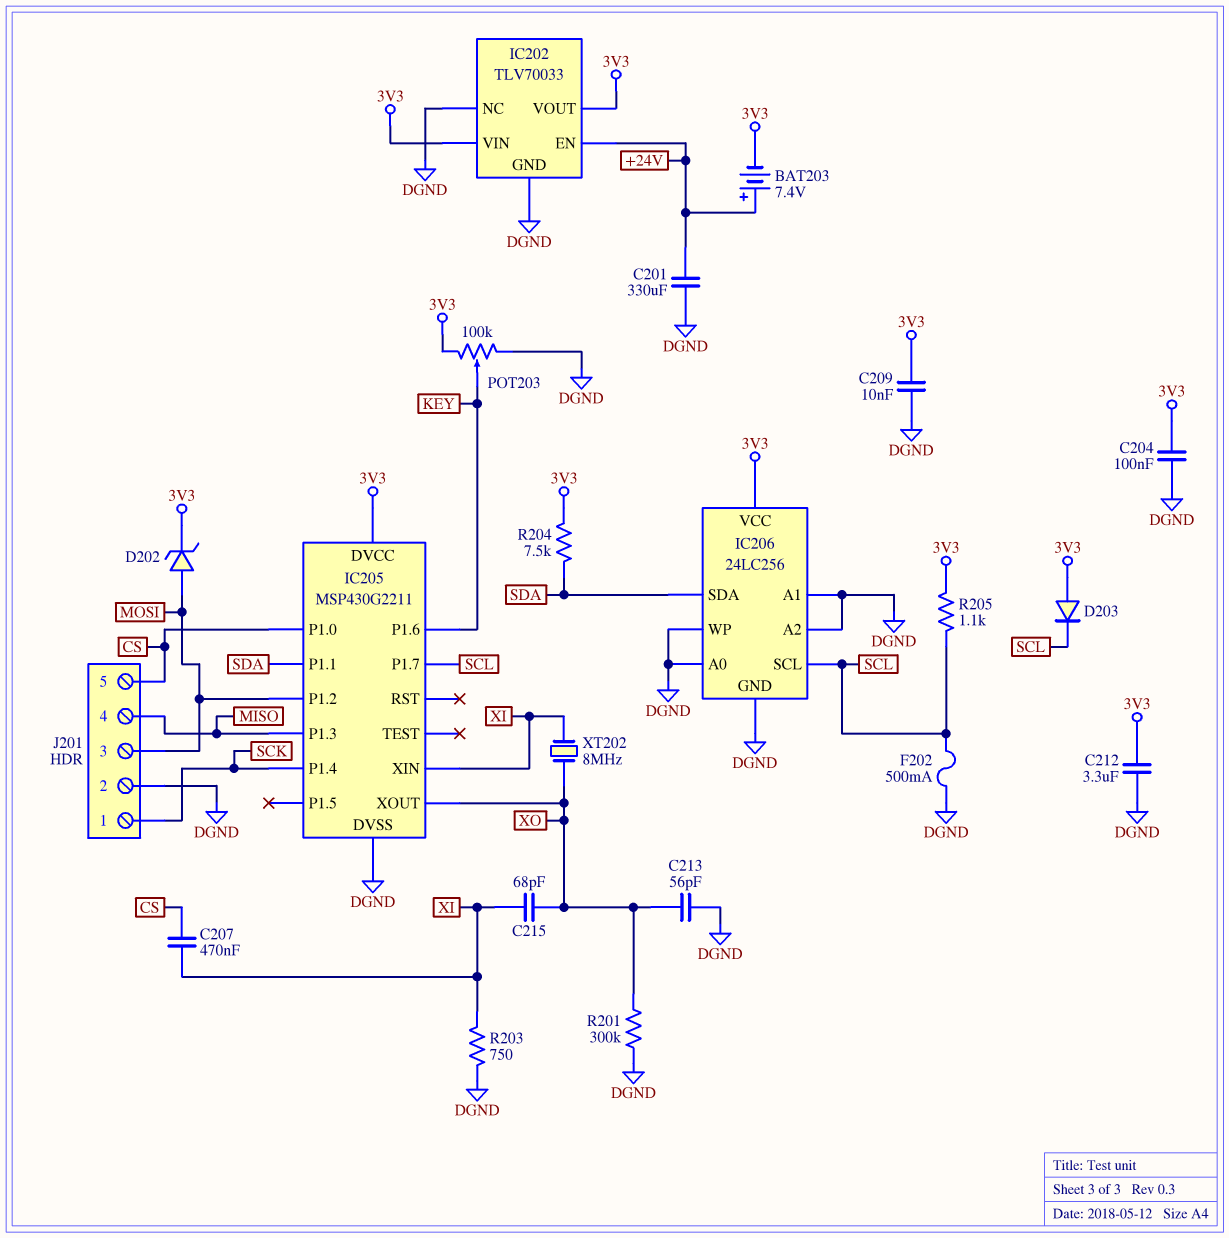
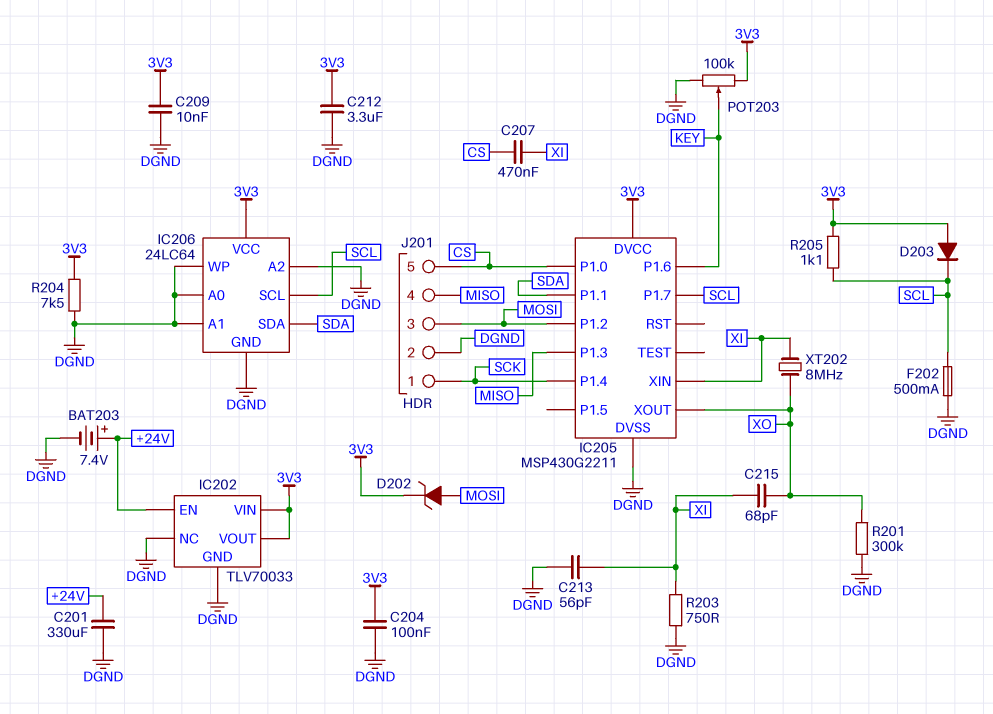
BAT203: 7.4V (plus +24V, minus 3V3) -> 7.4V (plus +24V, minus DGND)
C213: 56pF (DGND, XO) -> 56pF (DGND, XI)
IC206: 24LC256 -> 24LC64
R204: 7.5k (3V3, SDA) -> 7.5k (3V3, DGND)

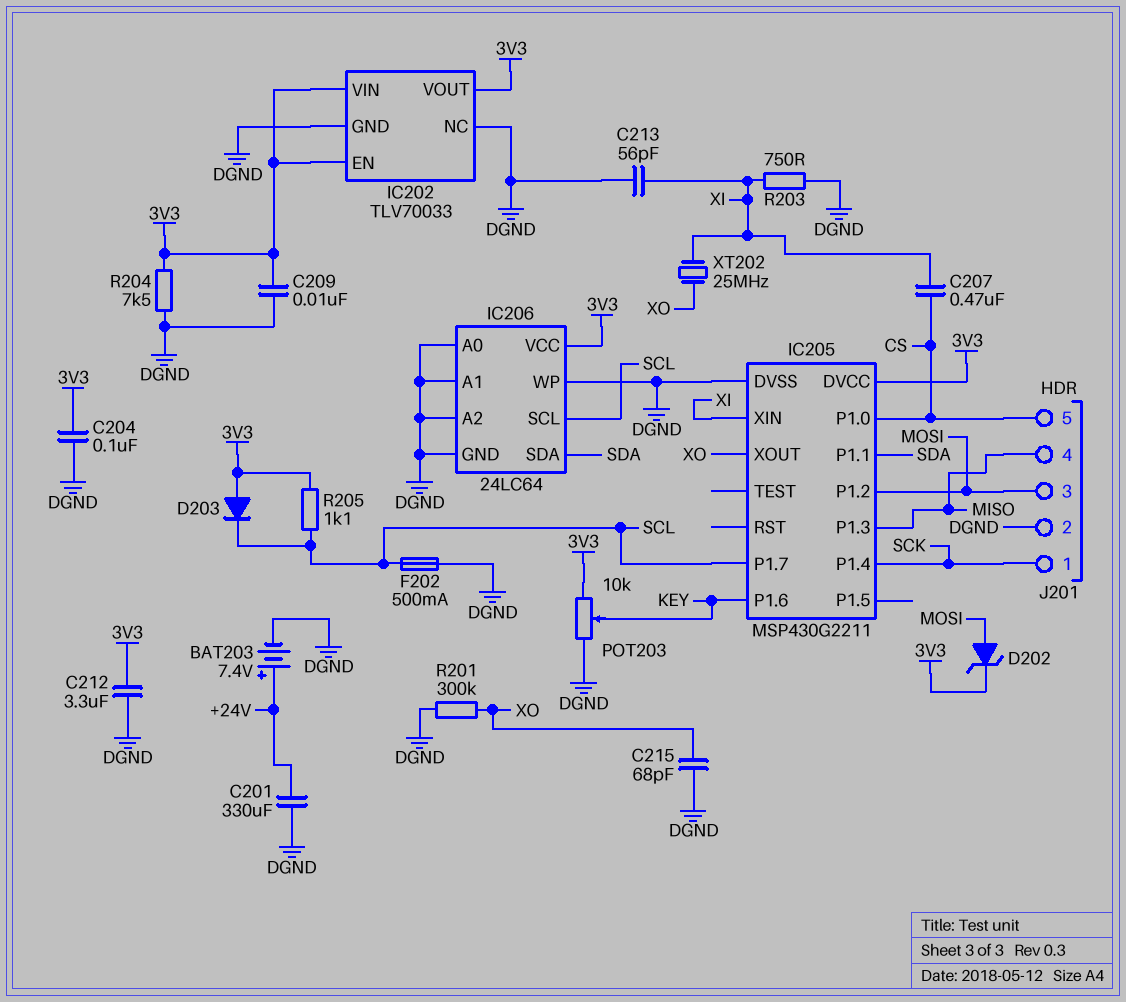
C215: 68pF (XI, XO) -> 68pF (DGND, XO)
IC202 pin EN: +24V -> 3V3
POT203: 100k (3V3, DGND, wiper KEY) -> 10k (3V3, DGND, wiper KEY)
XT202: 8MHz (XI, XO) -> 25MHz (XI, XO)

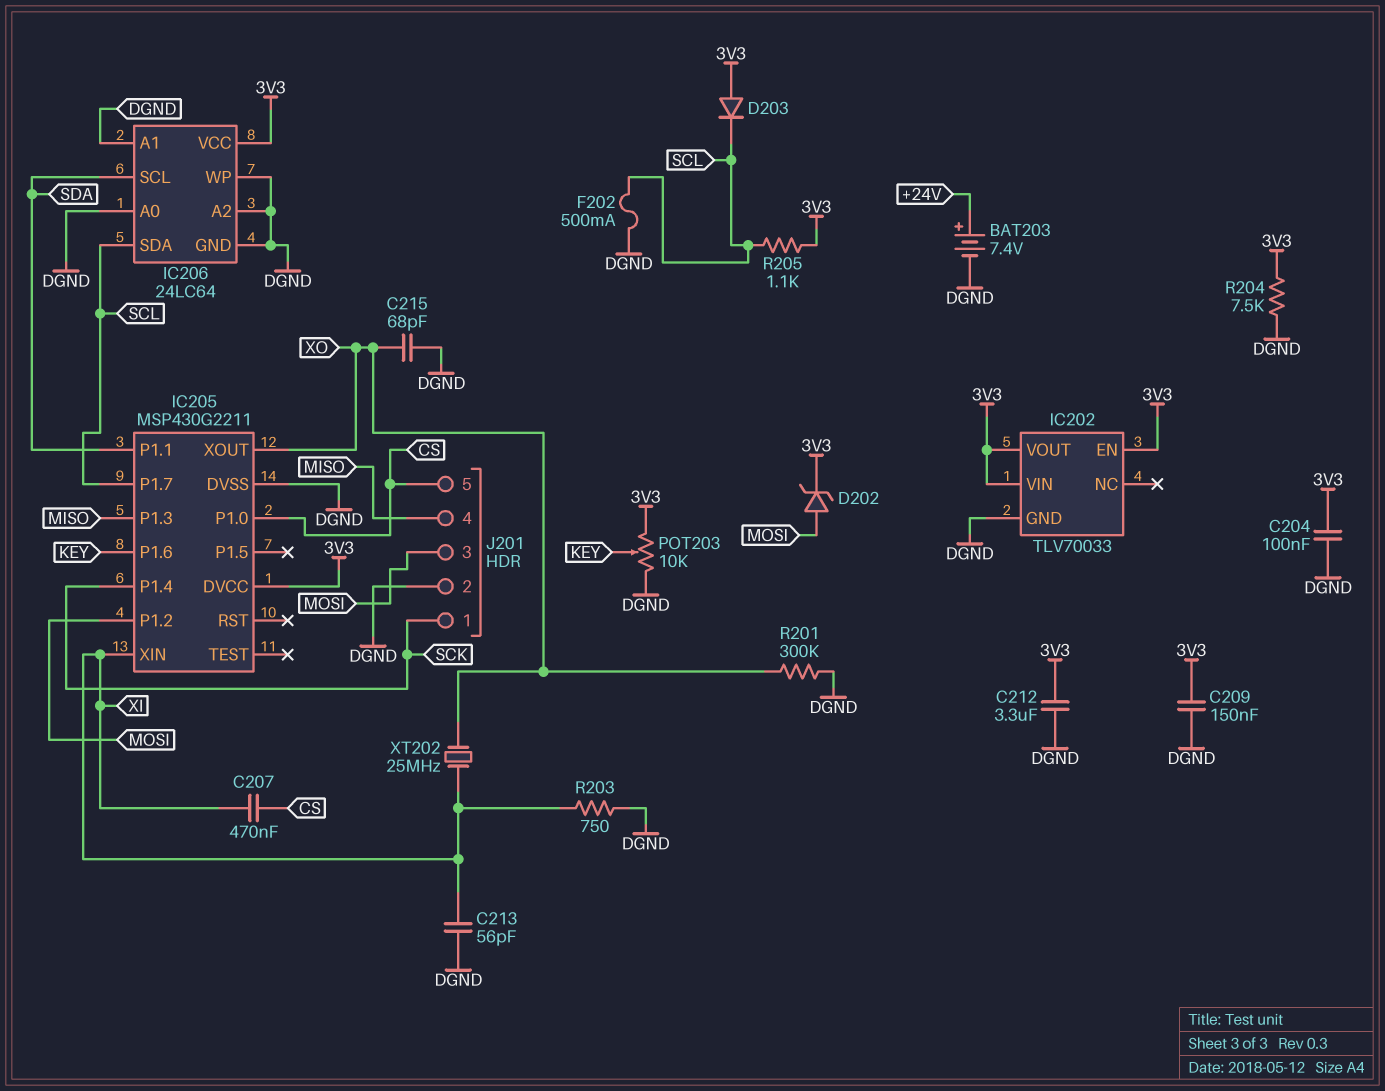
C201: 330uF (+24V, DGND) -> none
C209: 10nF (3V3, DGND) -> 150nF (3V3, DGND)
IC202 pin NC: DGND -> none
IC206 pin SCL: SCL -> SDA
IC206 pin SDA: SDA -> SCL

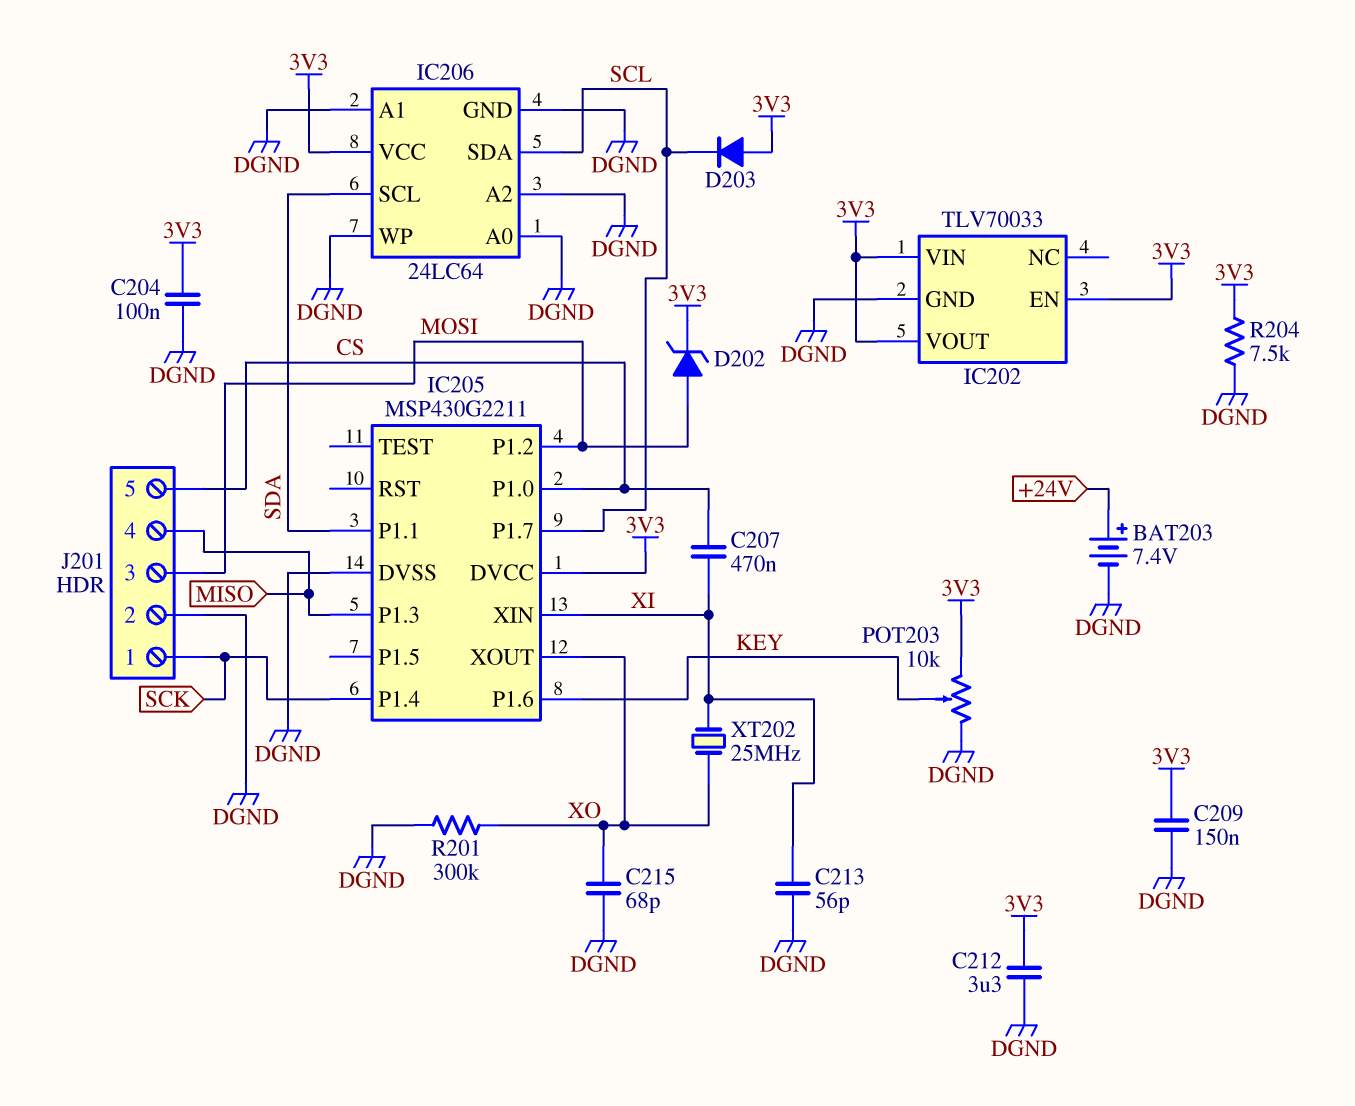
F202: 500mA (DGND, SCL) -> none
R203: 750 (DGND, XI) -> none
R205: 1.1k (3V3, SCL) -> none

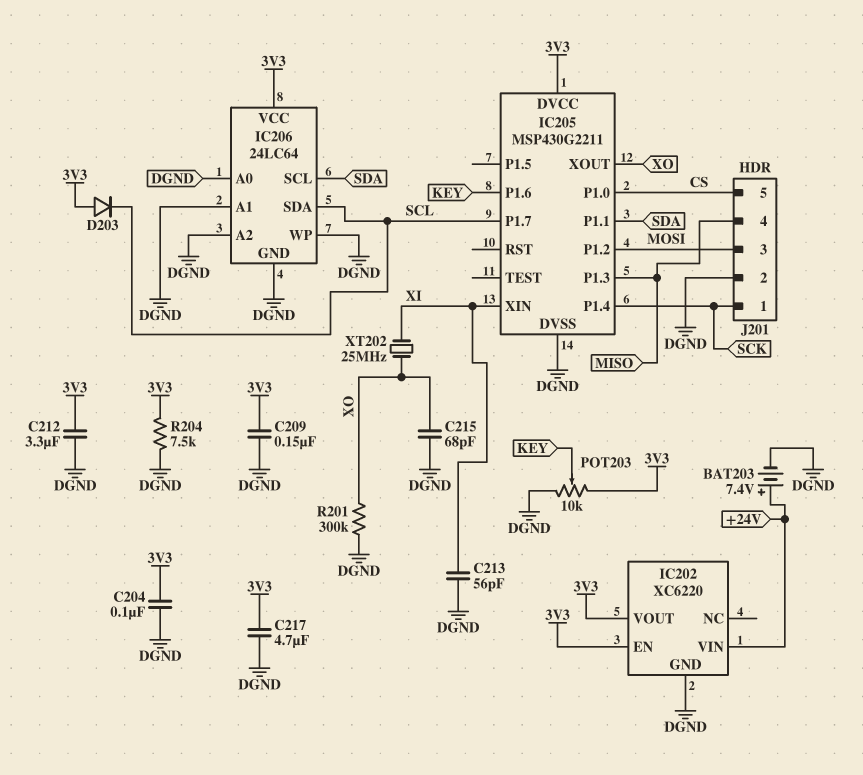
C207: 470nF (CS, XI) -> none
C217: none -> 4.7uF (3V3, DGND)
D202: zener (A MOSI, K 3V3) -> none
IC202: TLV70033 -> XC6220
IC202 pin VIN: 3V3 -> +24V

